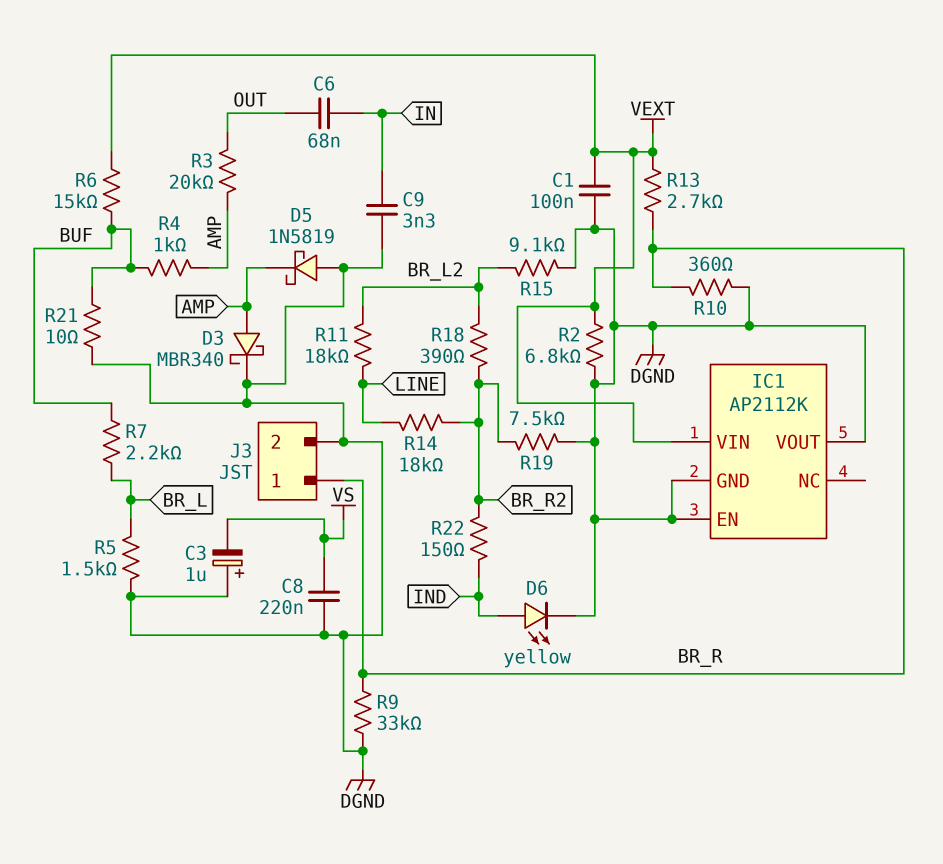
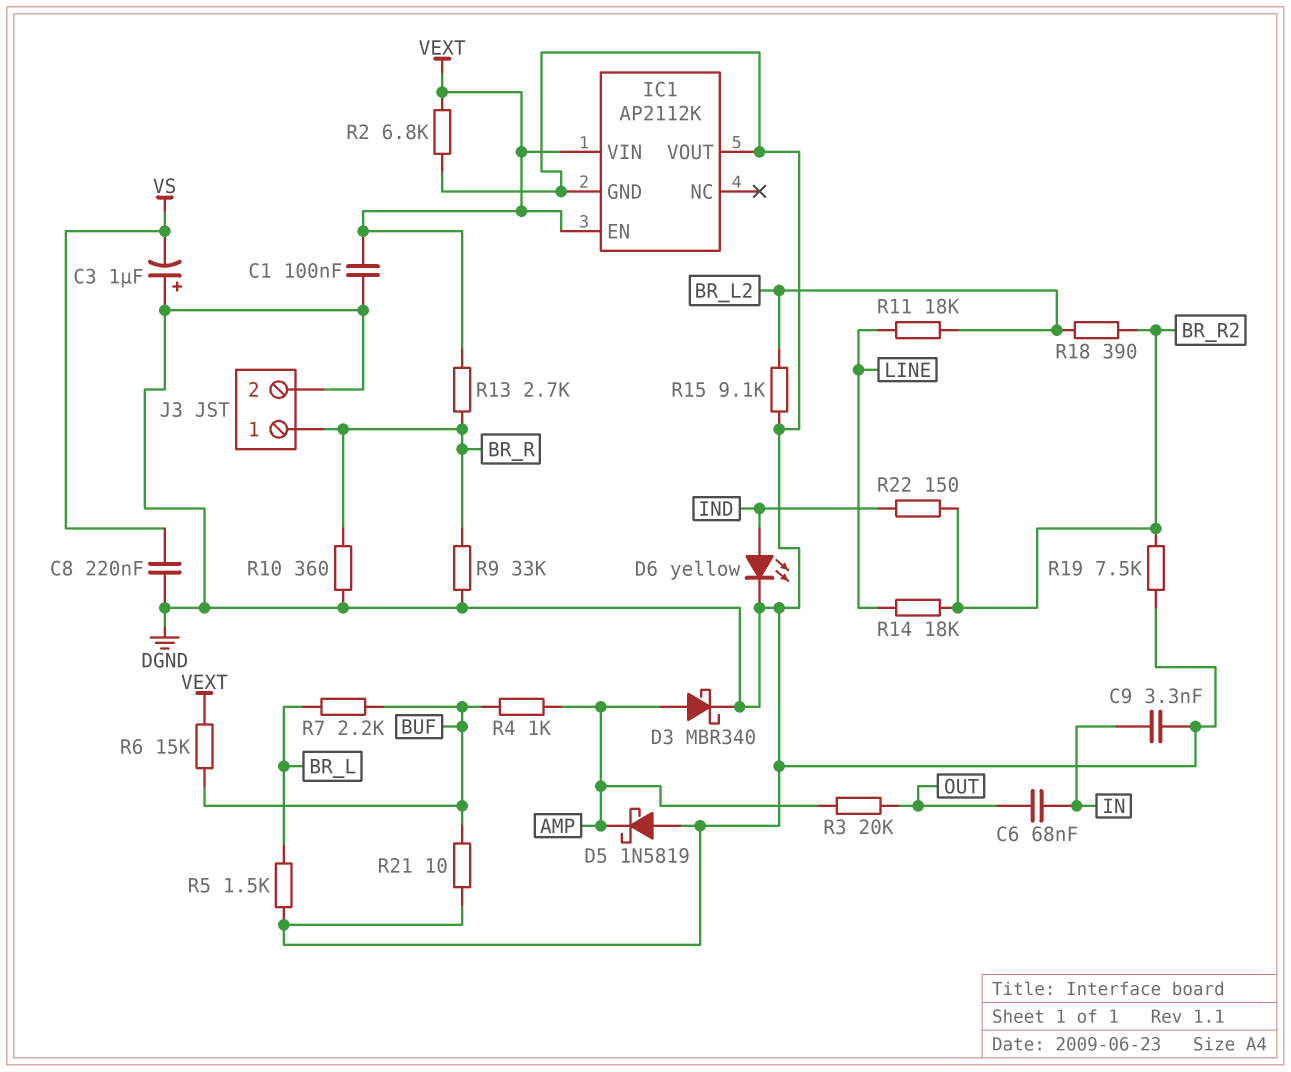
IC1 pin EN: DGND -> VEXT

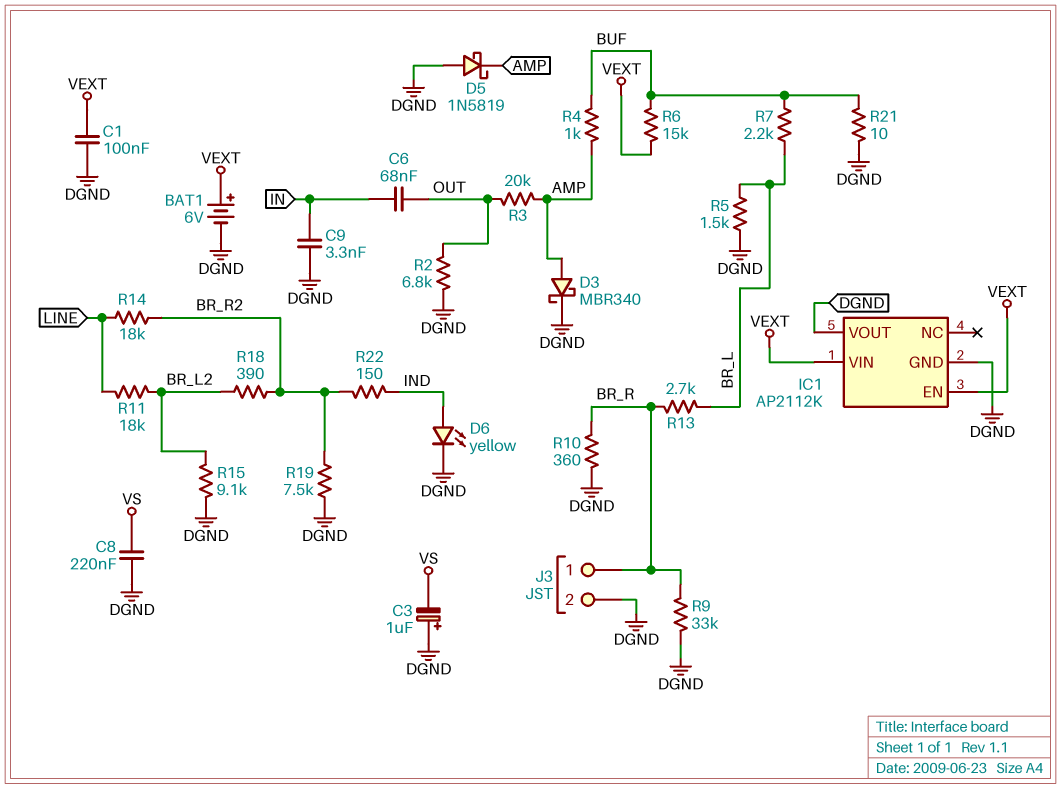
BAT1: none -> 6V (plus VEXT, minus DGND)
R2: 6.8k (DGND, VEXT) -> 6.8k (DGND, OUT)
R13: 2.7k (BR_R, VEXT) -> 2.7k (BR_L, BR_R)

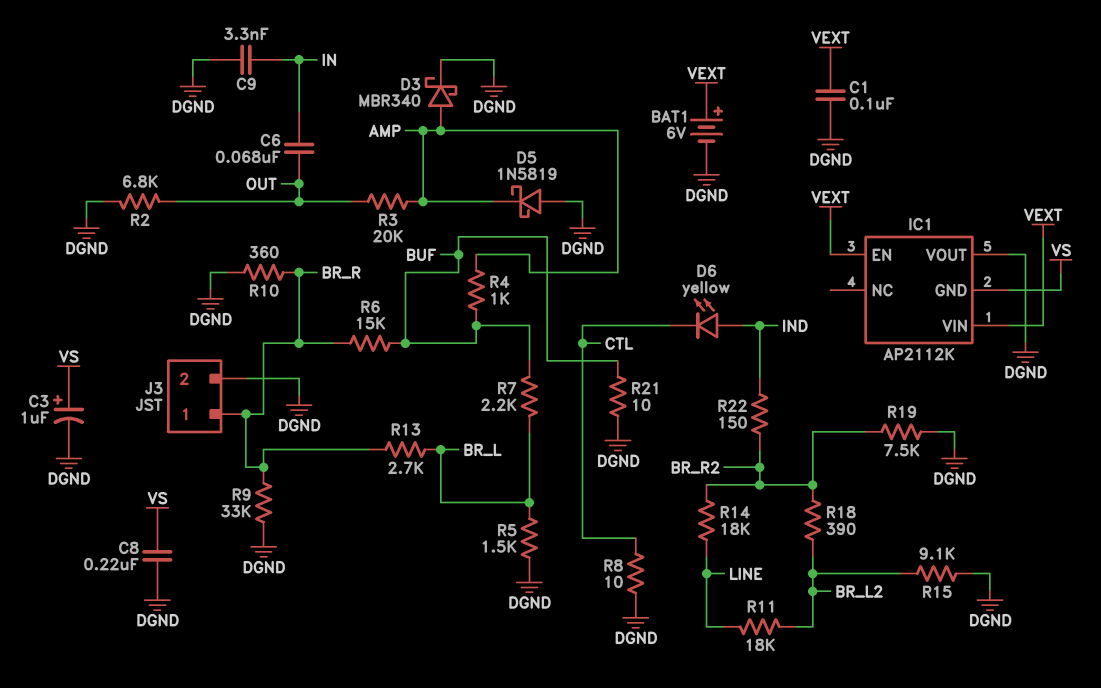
C3: 1uF (plus DGND, minus VS) -> 1uF (plus VS, minus DGND)
D6: LED yellow (A IND, K DGND) -> LED yellow (A IND, K CTL)
IC1 pin GND: DGND -> VS
R6: 15k (BUF, VEXT) -> 15k (BR_R, BUF)
R8: none -> 10 (CTL, DGND)

